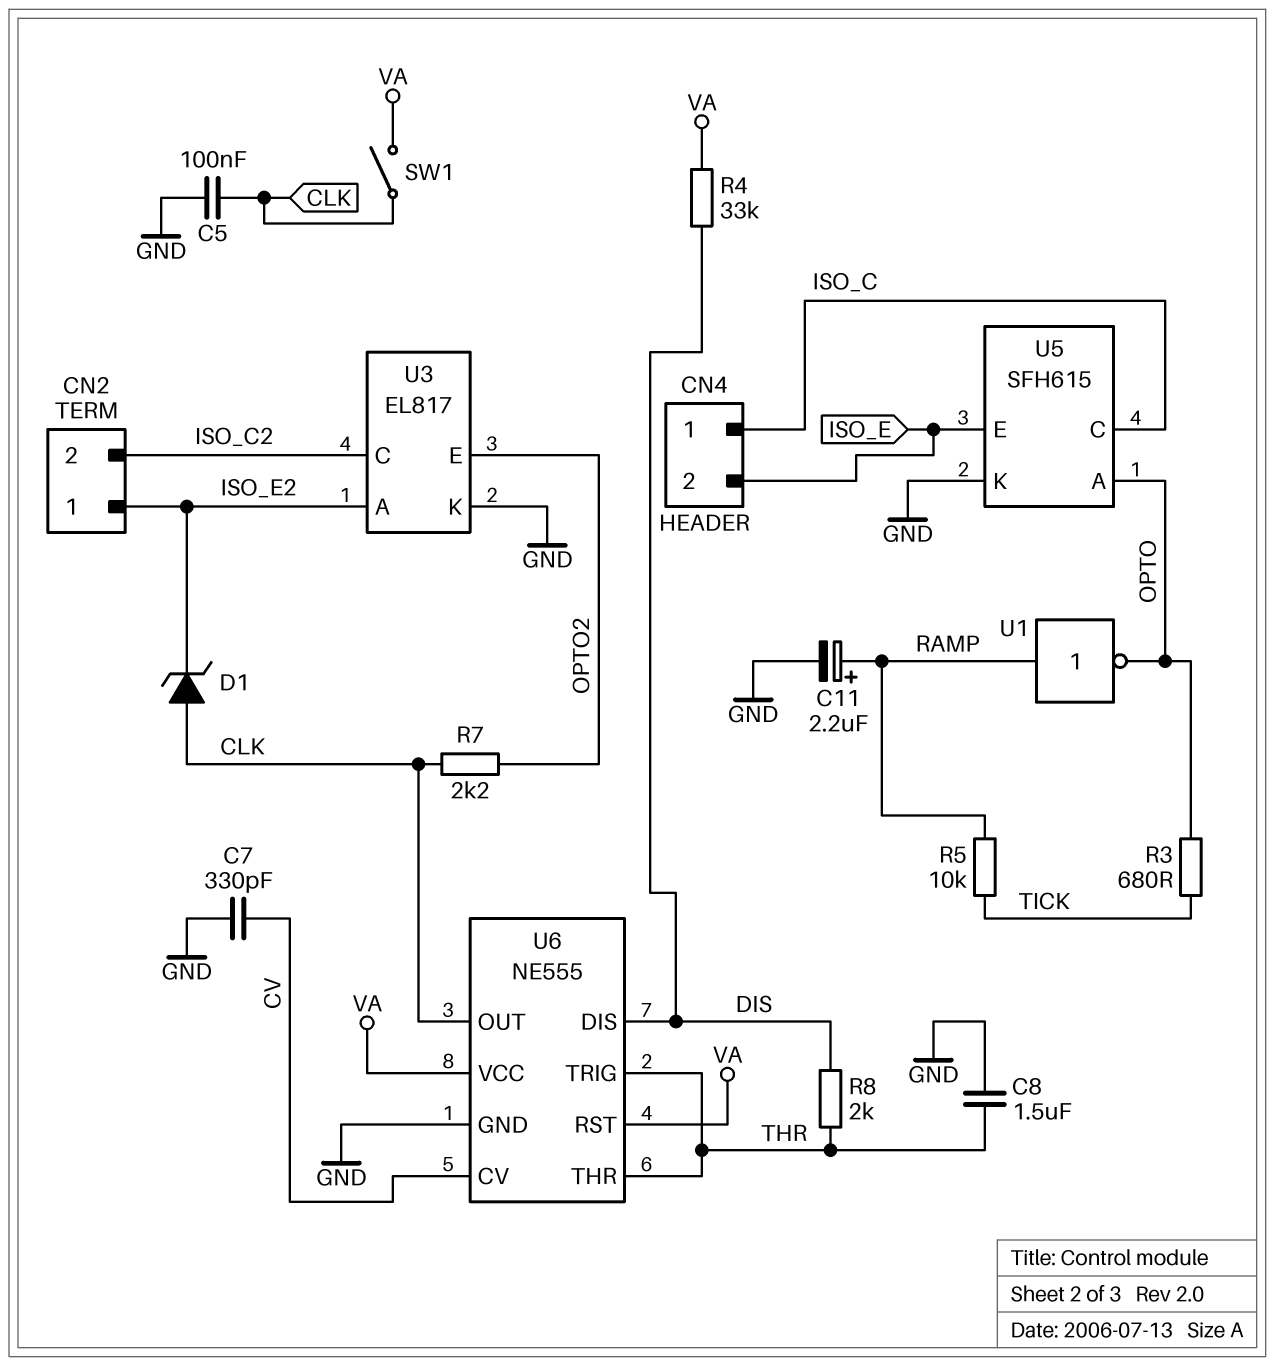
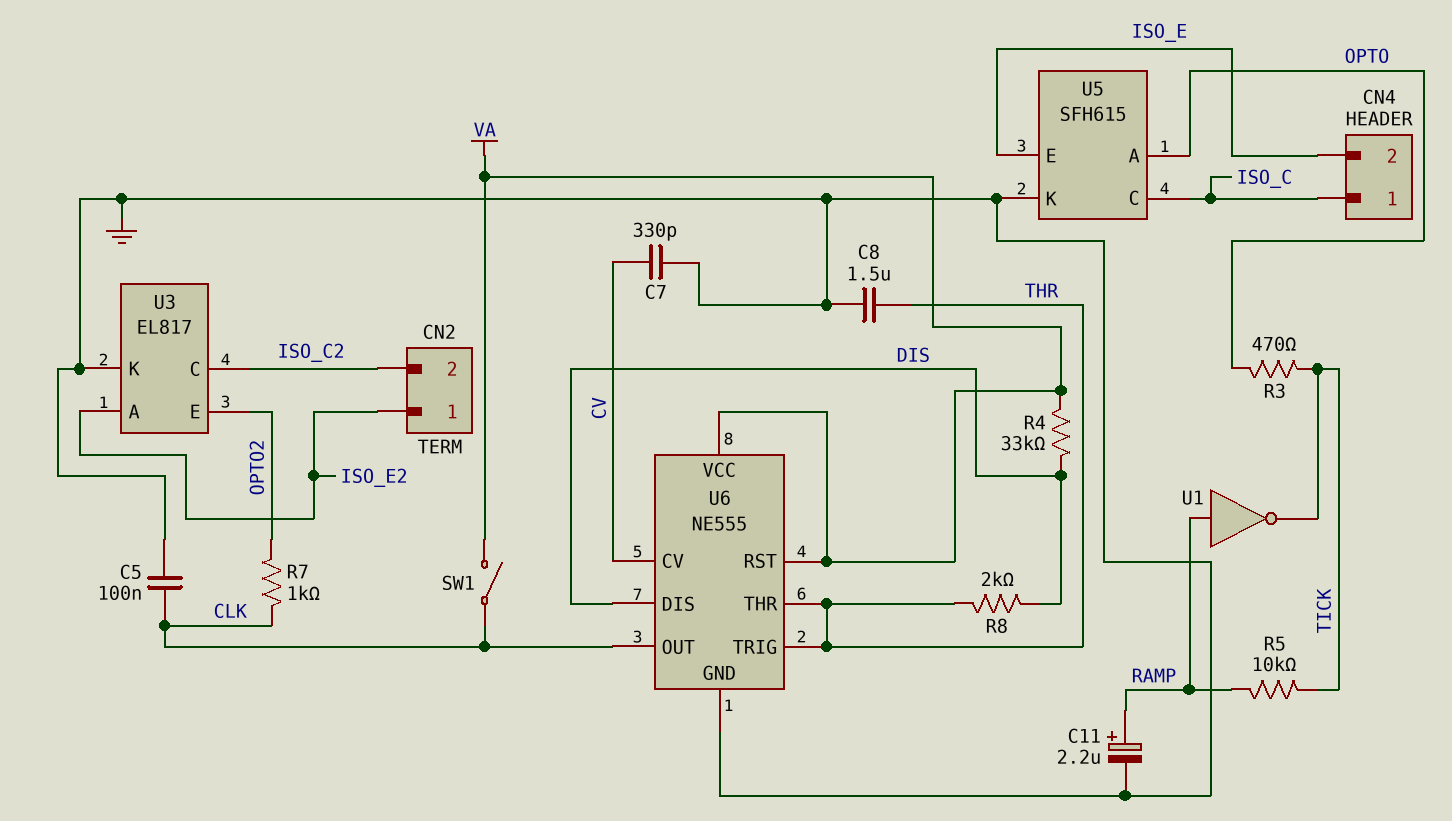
D1: zener (A CLK, K ISO_E2) -> none
R3: 680 (OPTO, TICK) -> 470 (OPTO, TICK)
R7: 2.2k (CLK, OPTO2) -> 1k (CLK, OPTO2)
U1: NOT (in RAMP, out OPTO) -> NOT (in RAMP, out TICK)

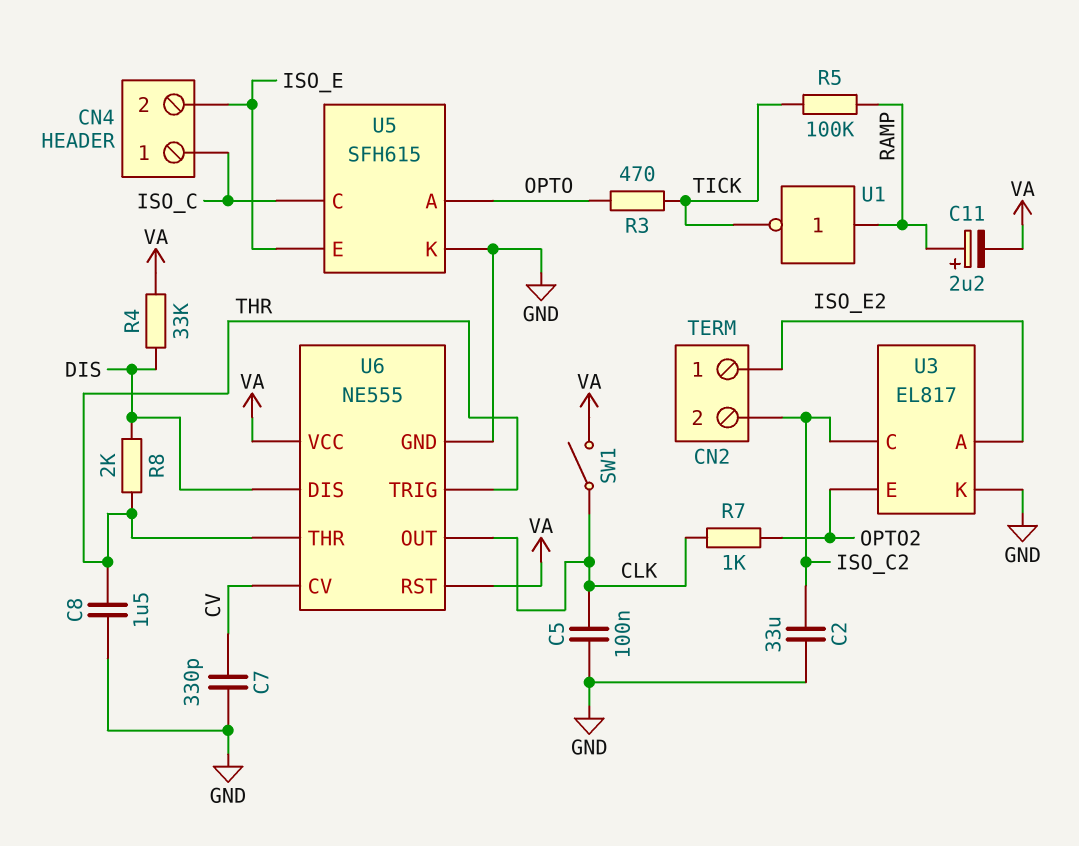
C2: none -> 33uF (GND, ISO_C2)
C11: 2.2uF (plus RAMP, minus GND) -> 2.2uF (plus RAMP, minus VA)
R5: 10k (RAMP, TICK) -> 100k (RAMP, TICK)

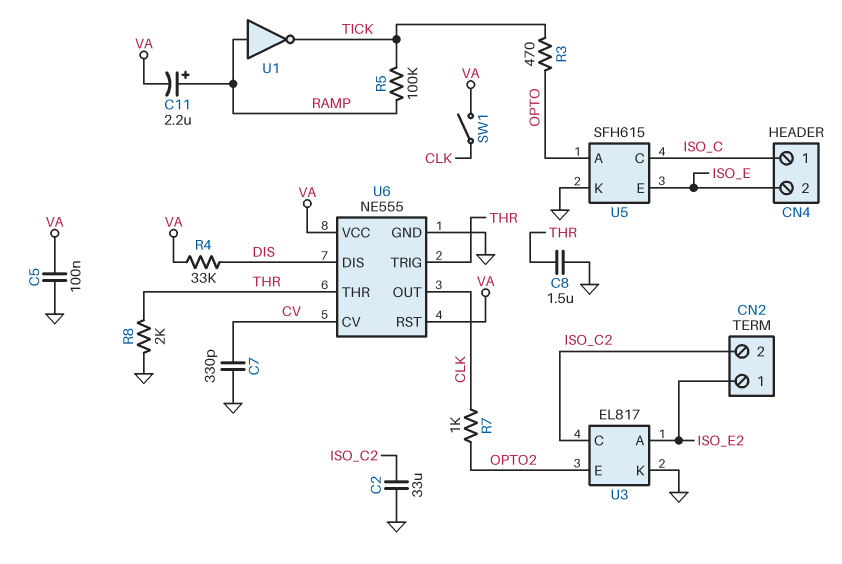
C5: 100nF (CLK, GND) -> 100nF (GND, VA)
R8: 2k (DIS, THR) -> 2k (GND, THR)

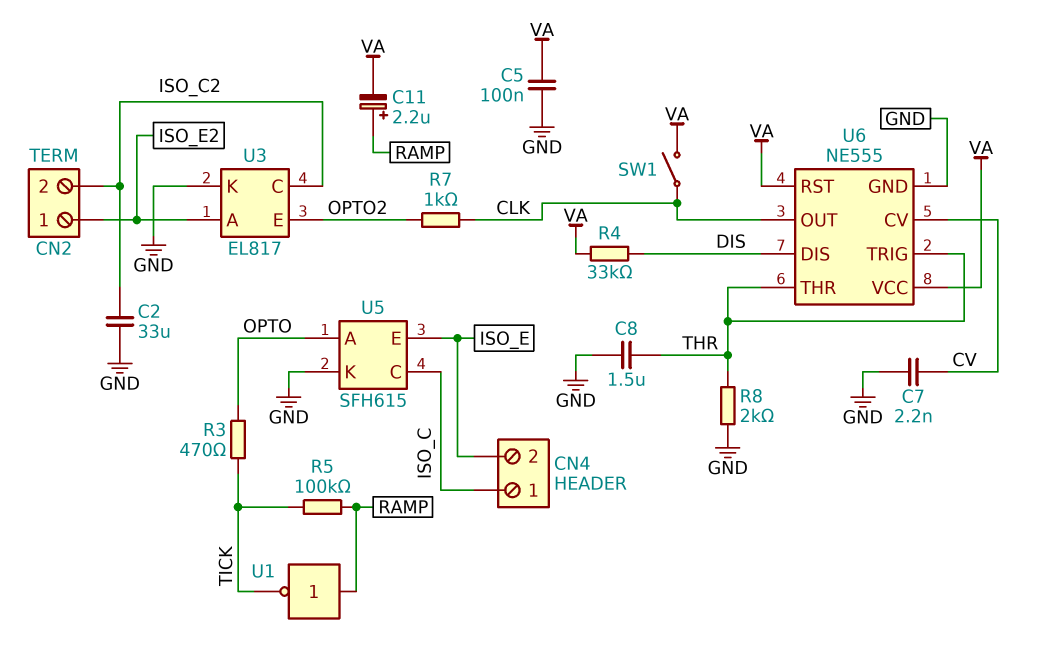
C7: 330pF (CV, GND) -> 2.2nF (CV, GND)

